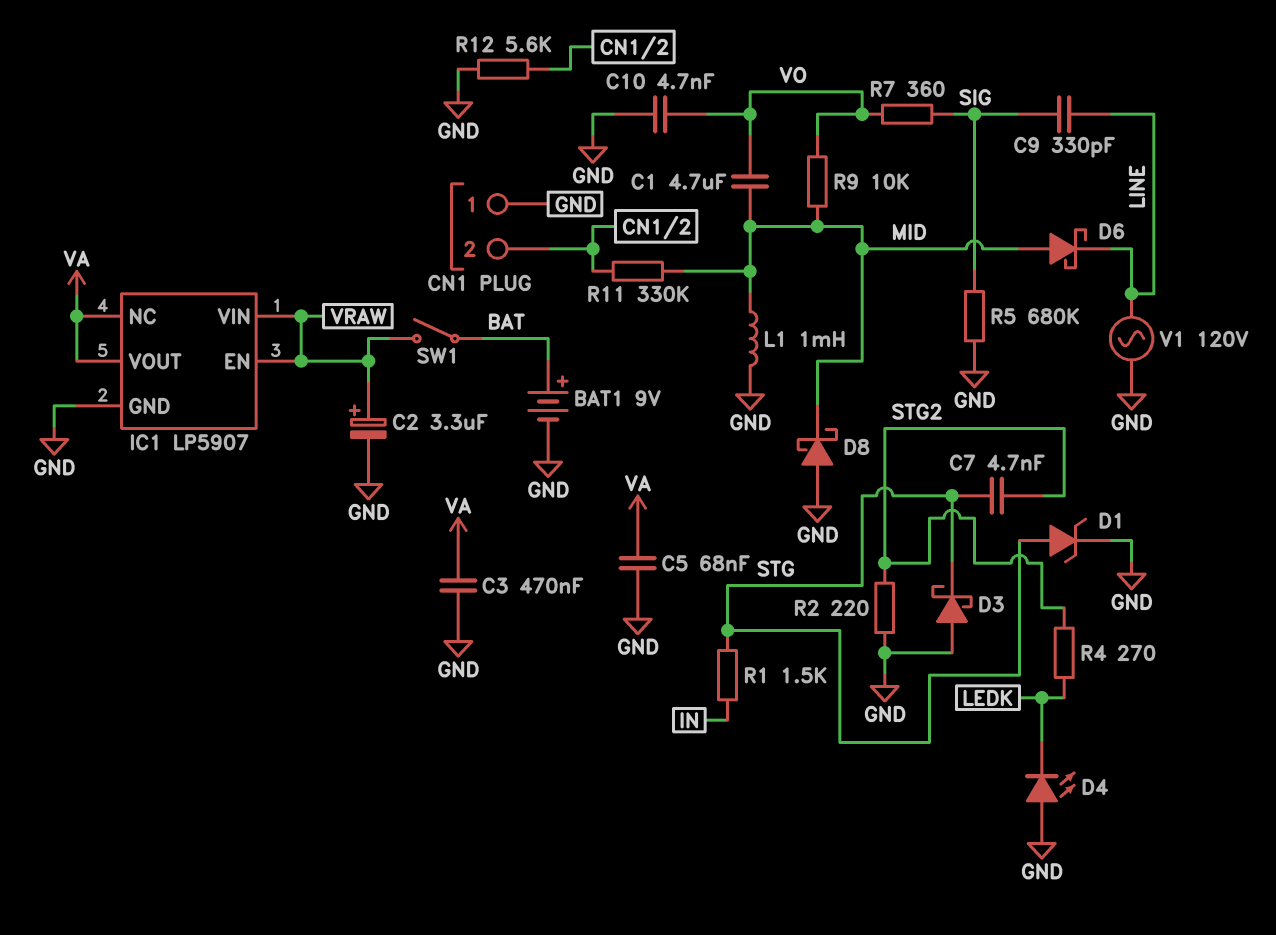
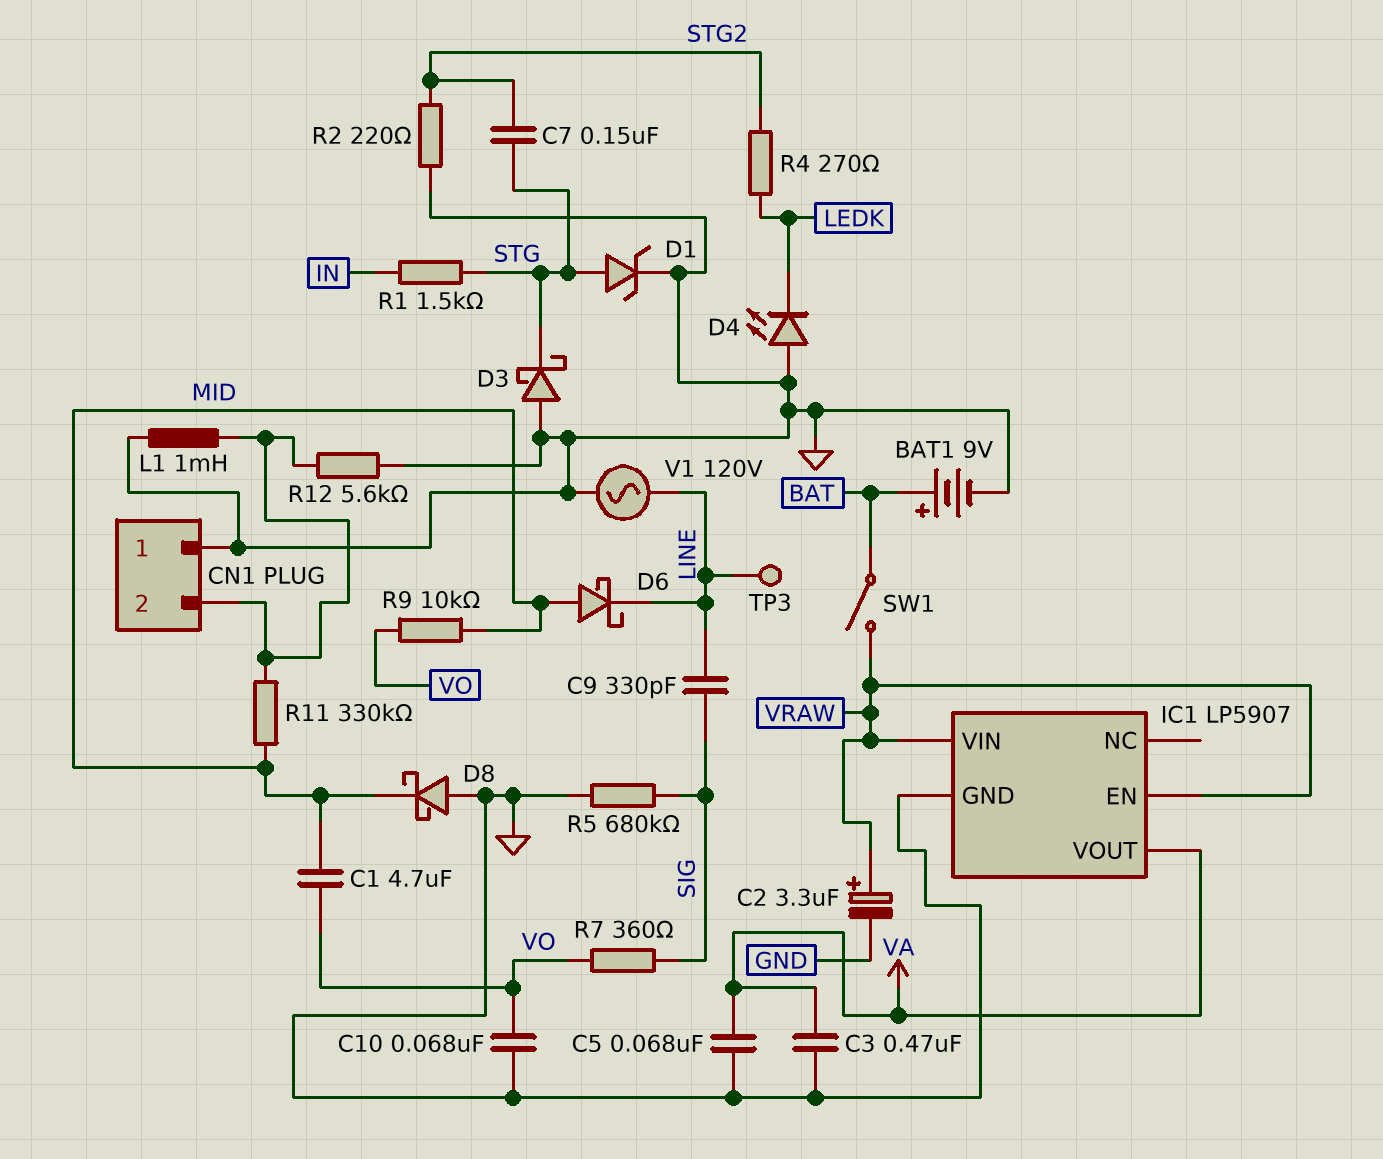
C7: 4.7nF (STG, STG2) -> 150nF (STG, STG2)
C10: 4.7nF (GND, VO) -> 68nF (GND, VO)
IC1 pin NC: VA -> none
L1: 1mH (GND, MID) -> 1mH (CN1/2, GND)
TP3: none -> test point (LINE)

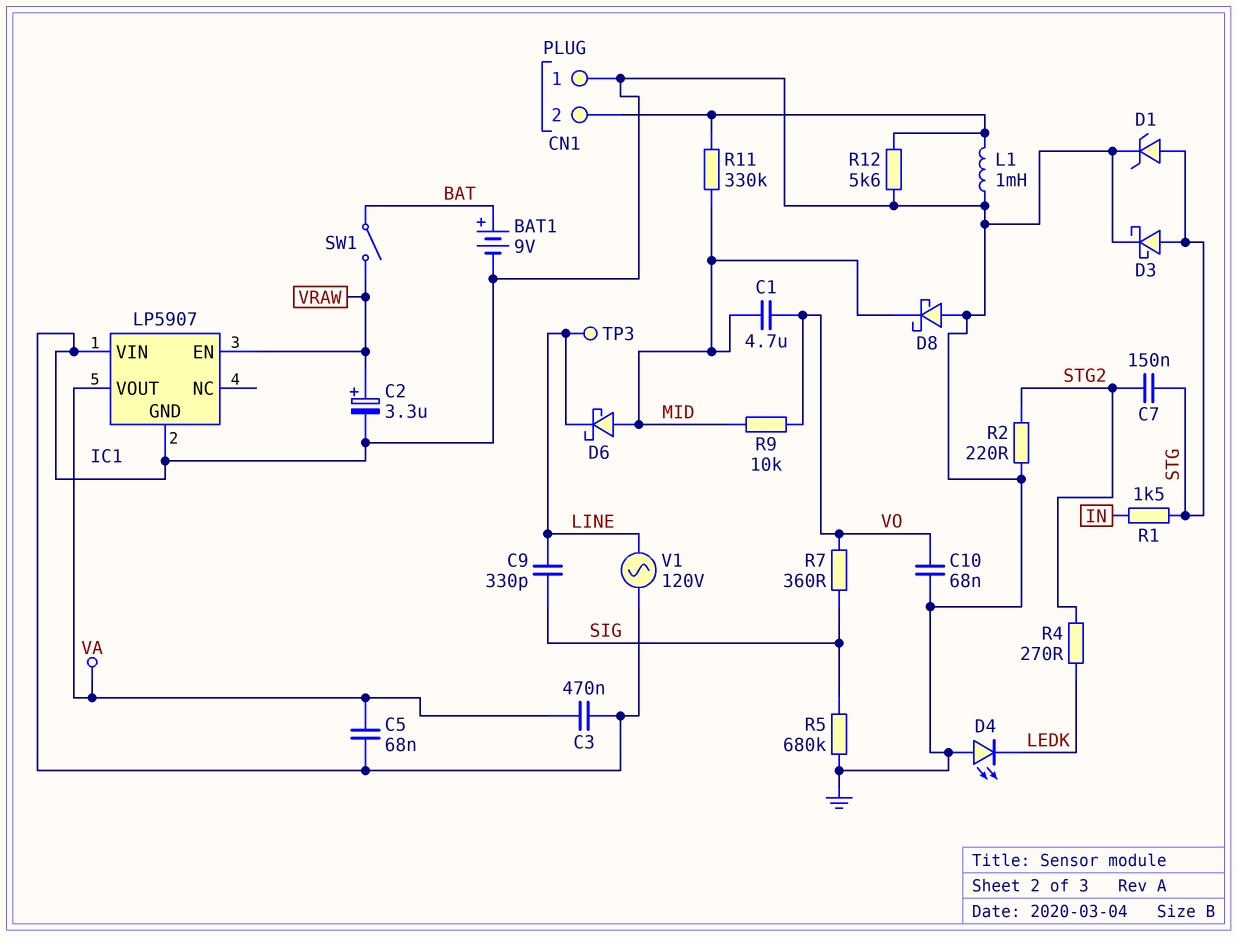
D3: schottky (A GND, K STG) -> schottky (A STG, K GND)
IC1 pin VIN: VRAW -> GND

